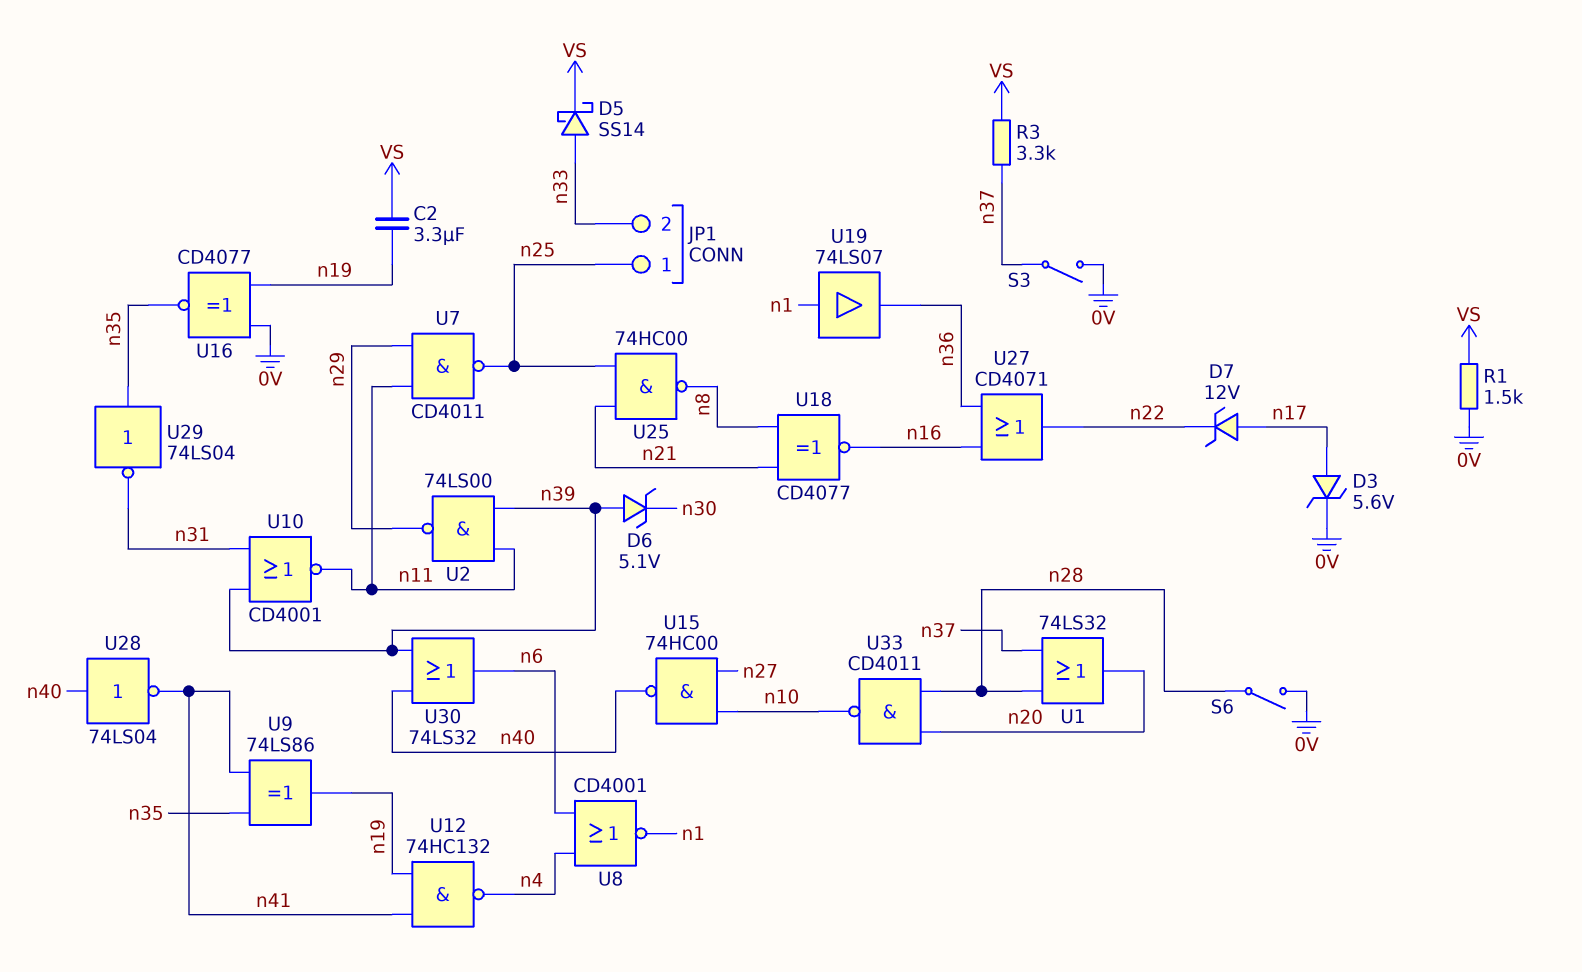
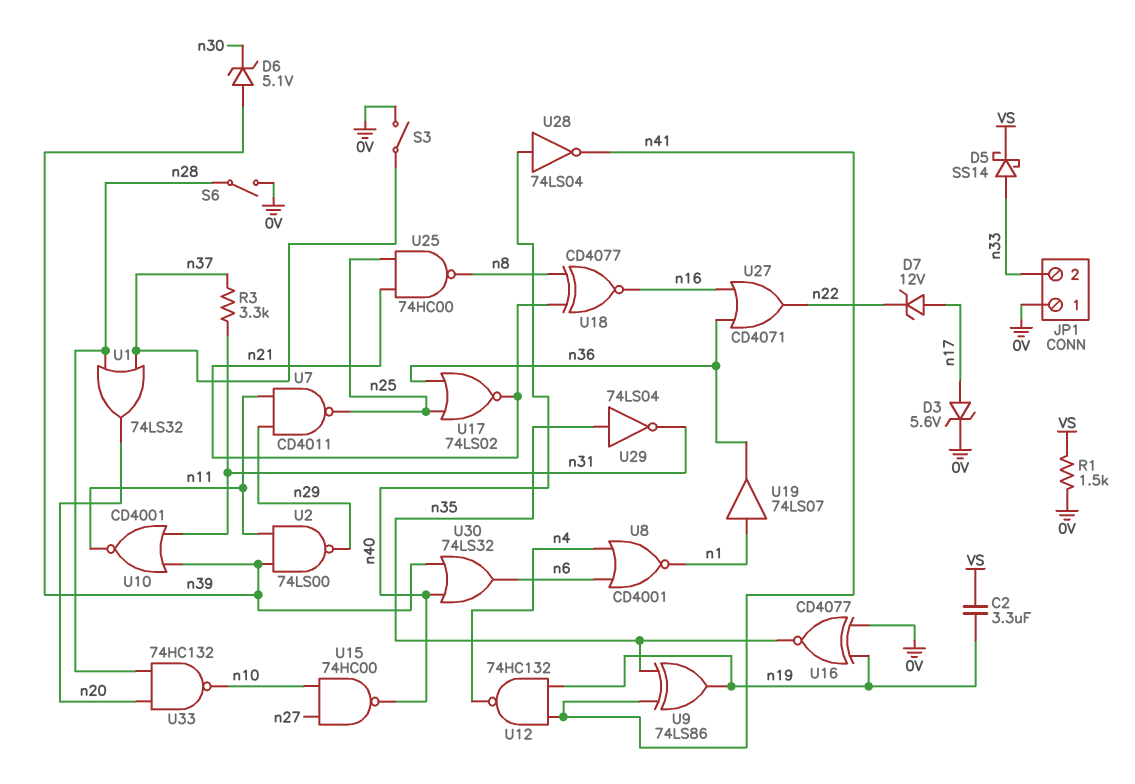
JP1 pin 1: n25 -> 0V
R3: 3.3k (VS, n37) -> 3.3k (n31, n37)
U17: none -> NOR 74LS02 (in n25, in n36, out n21)
U33: NAND CD4011 (in n20, in n28, out n10) -> NAND 74HC132 (in n20, in n28, out n10)

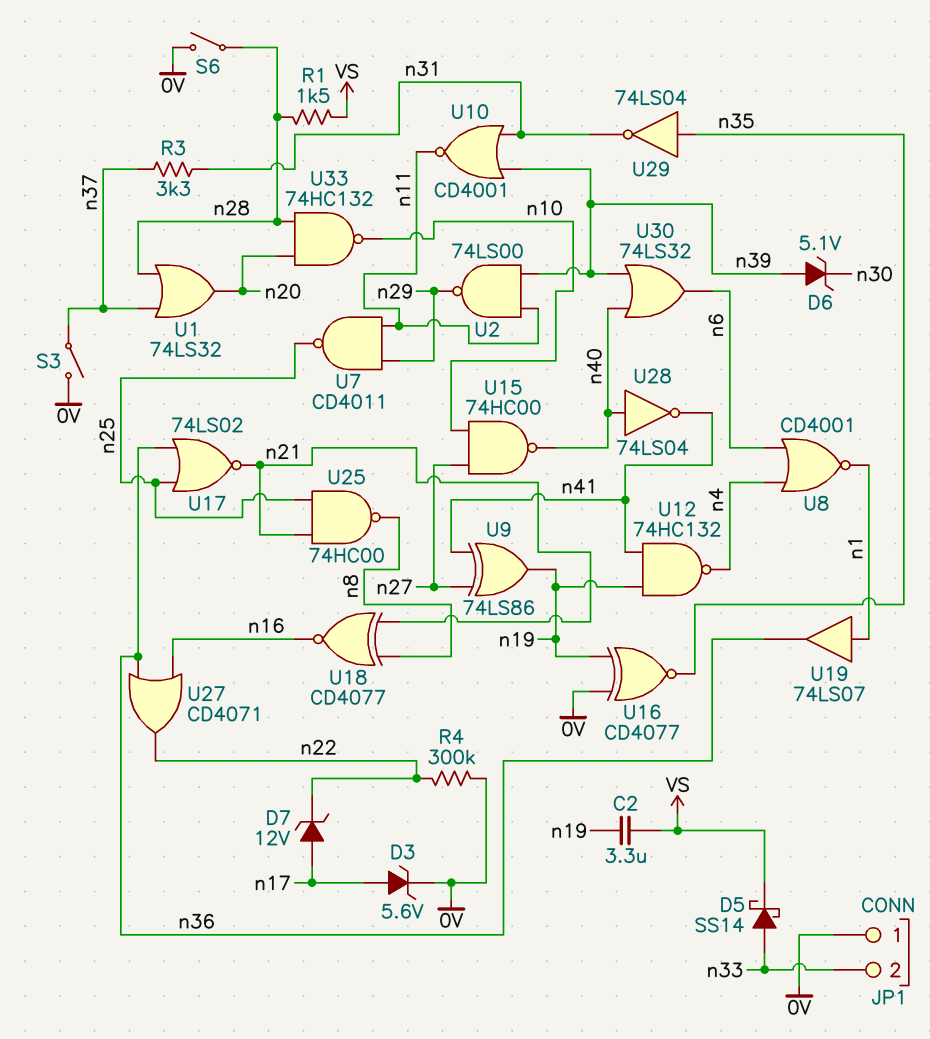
R1: 1.5k (0V, VS) -> 1.5k (VS, n28)
R4: none -> 300k (0V, n22)
U9: XOR 74LS86 (in n35, in n41, out n19) -> XOR 74LS86 (in n27, in n41, out n19)

